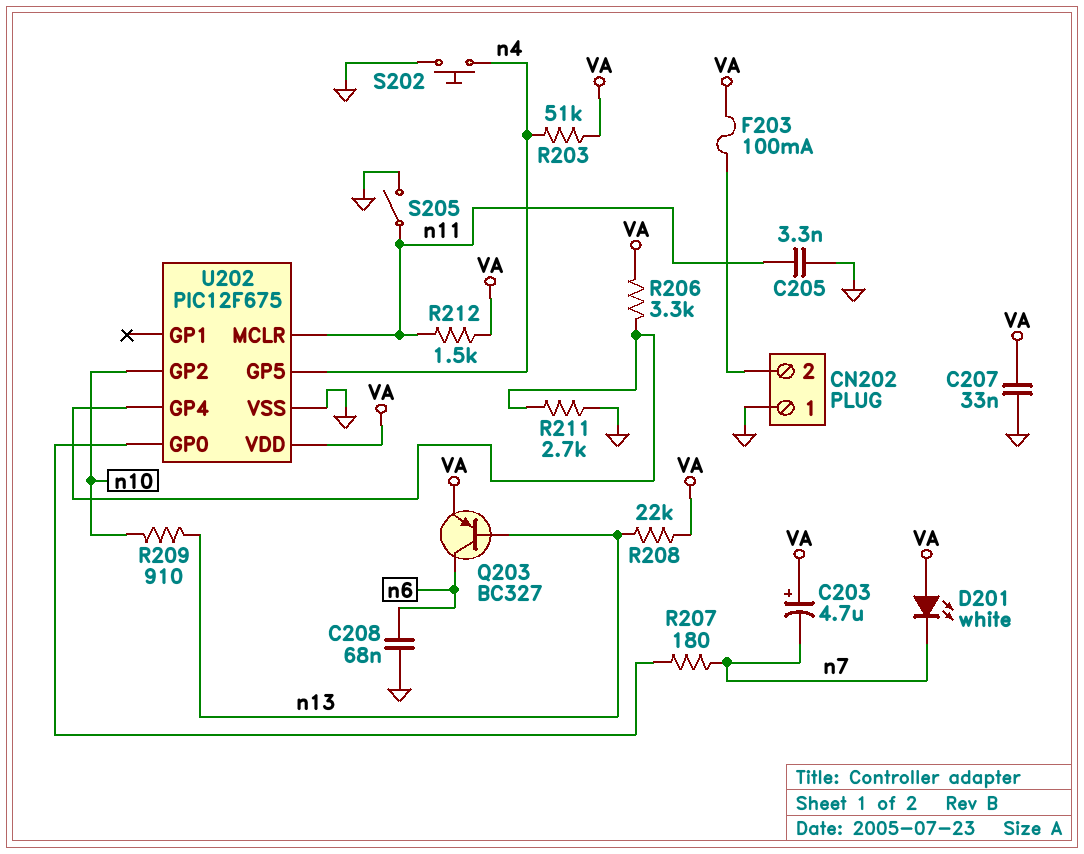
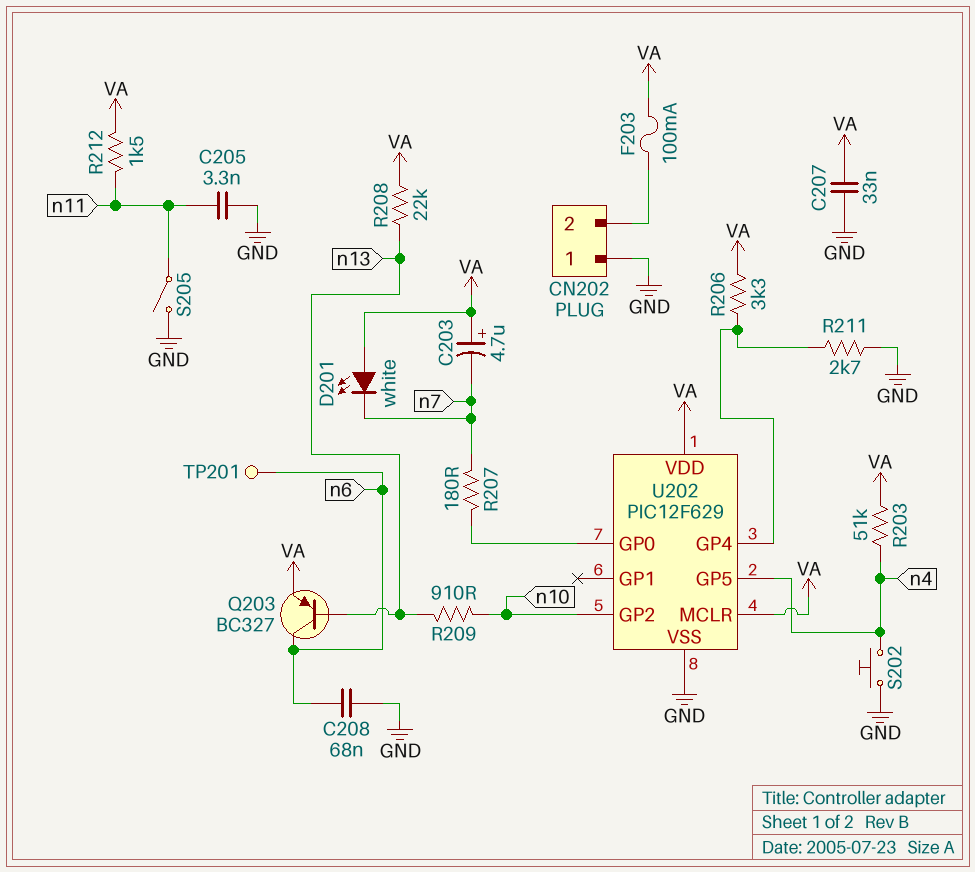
TP201: none -> test point (n6)
U202: PIC12F675 -> PIC12F629
U202 pin MCLR: n11 -> VA

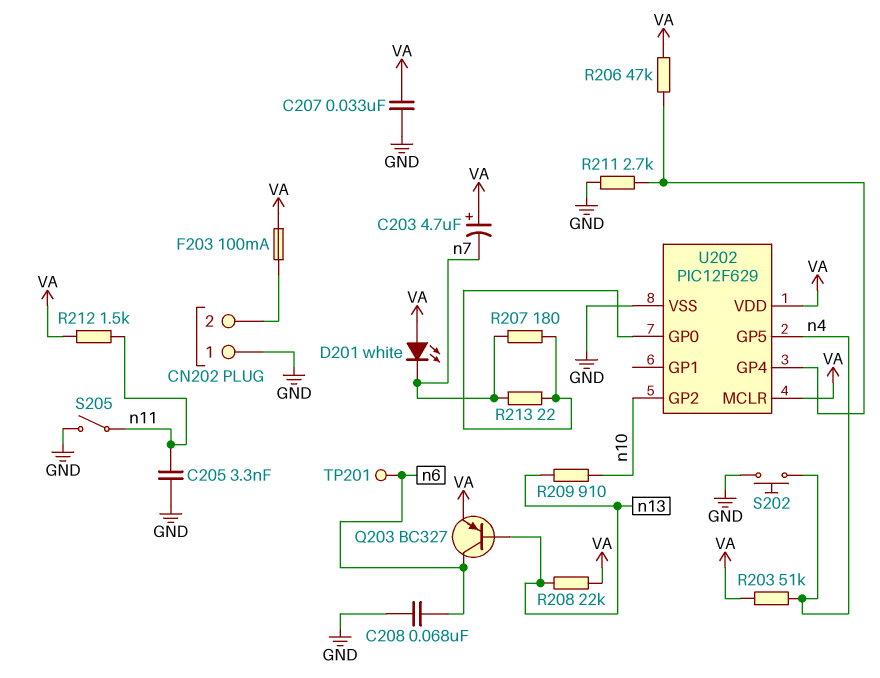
R206: 3.3k (U202/GP4, VA) -> 47k (U202/GP4, VA)
R213: none -> 22 (U202/GP0, n7)

